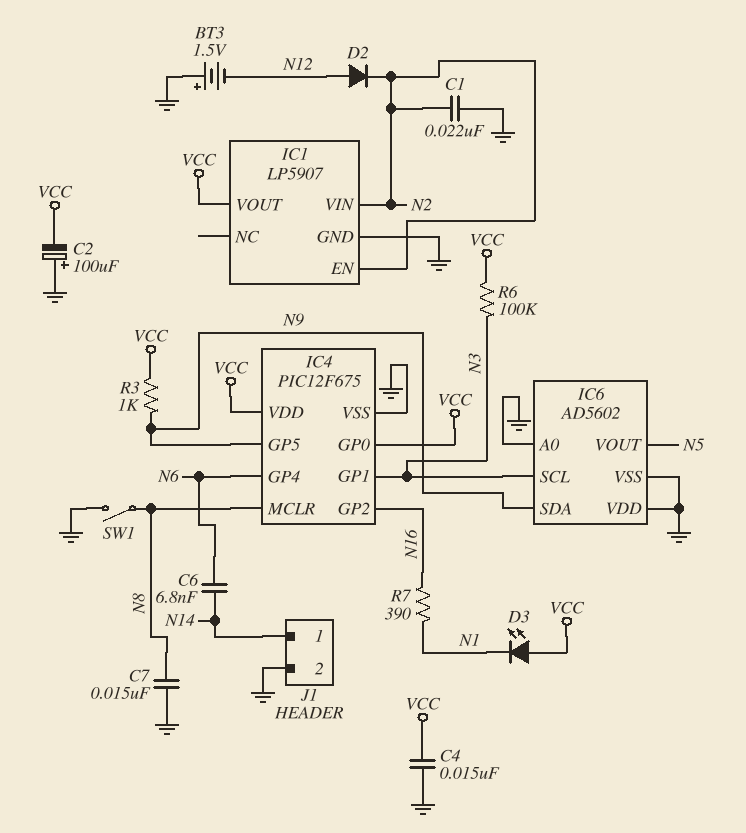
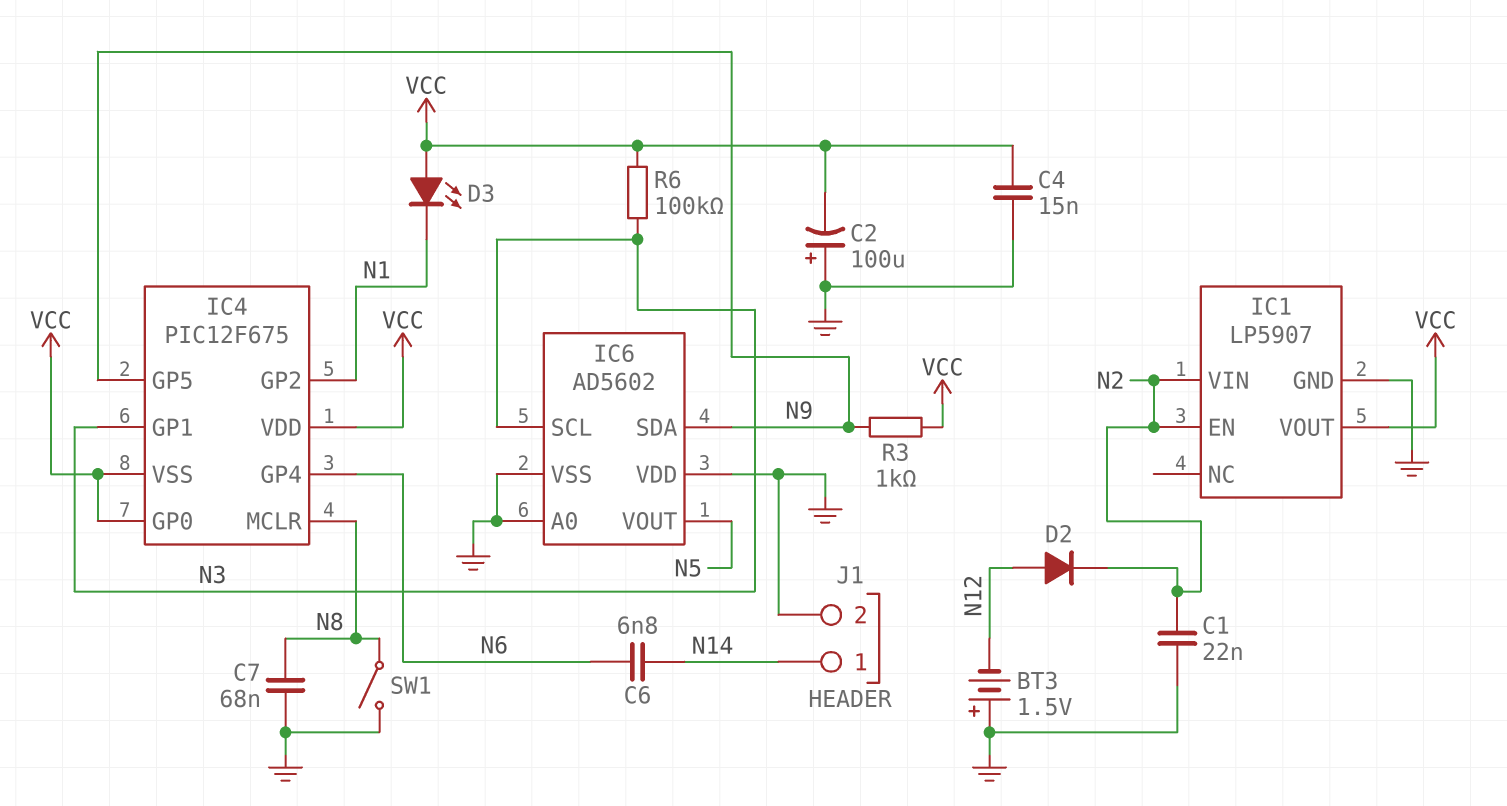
C7: 15nF (GND, N8) -> 68nF (GND, N8)
IC4 pin GP2: N16 -> N1
IC4 pin VSS: GND -> VCC
R7: 390 (N1, N16) -> none

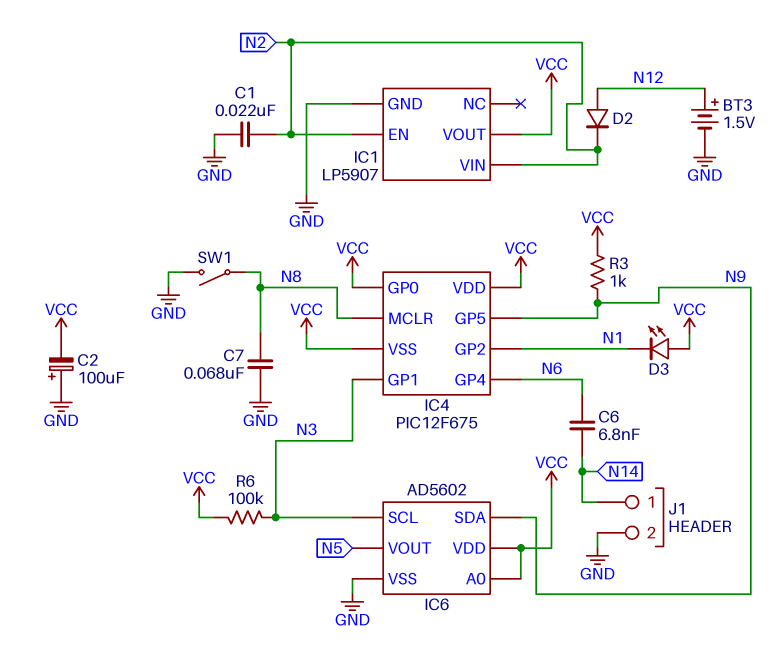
BT3: 1.5V (plus GND, minus N12) -> 1.5V (plus N12, minus GND)
C4: 15nF (GND, VCC) -> none
IC6 pin A0: GND -> VCC
IC6 pin VDD: GND -> VCC

